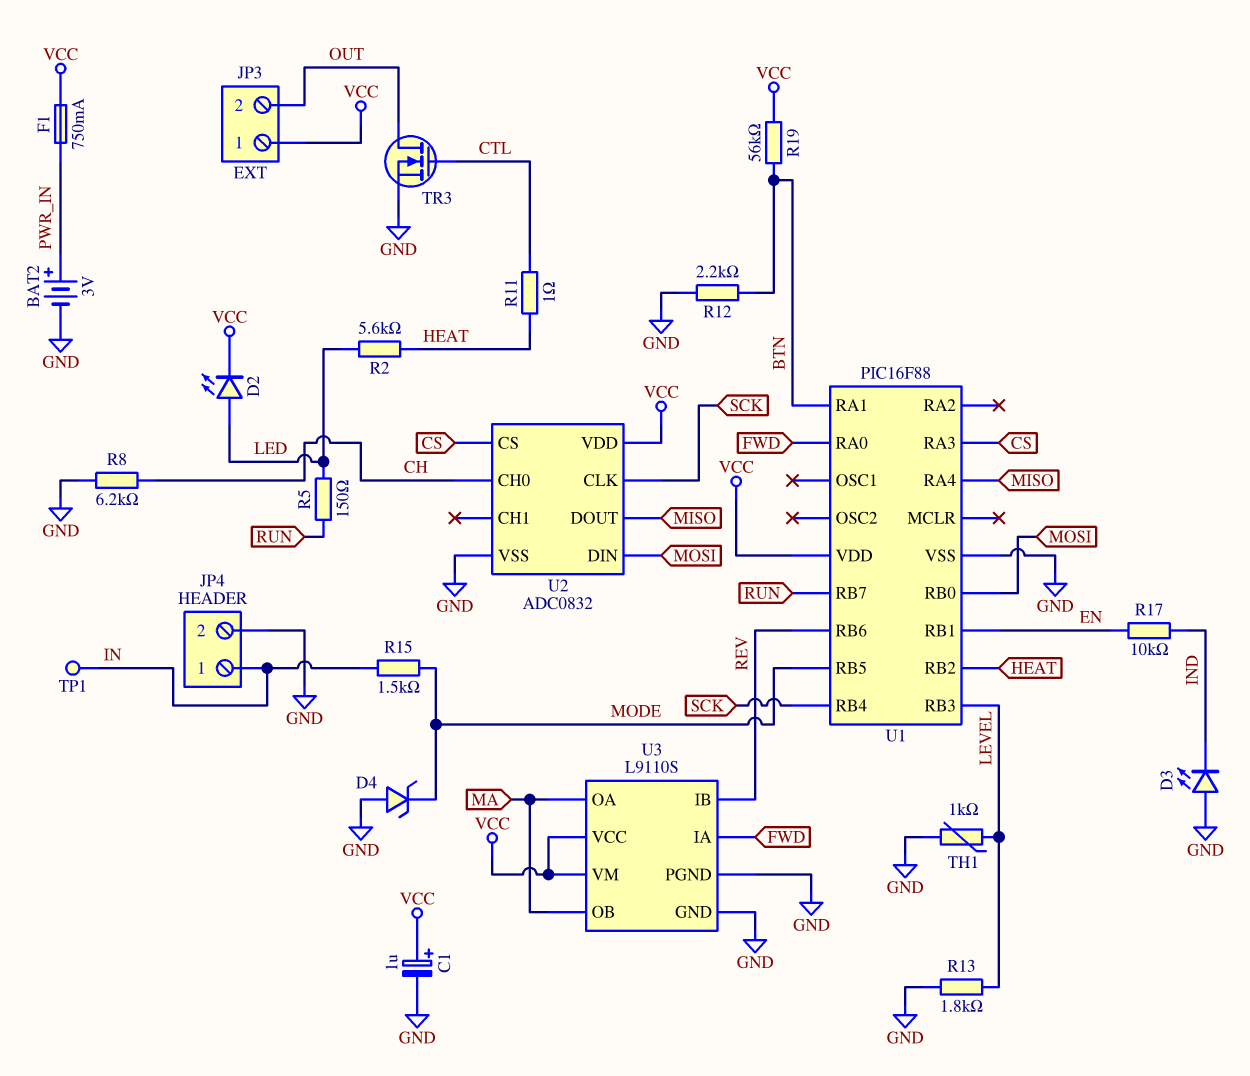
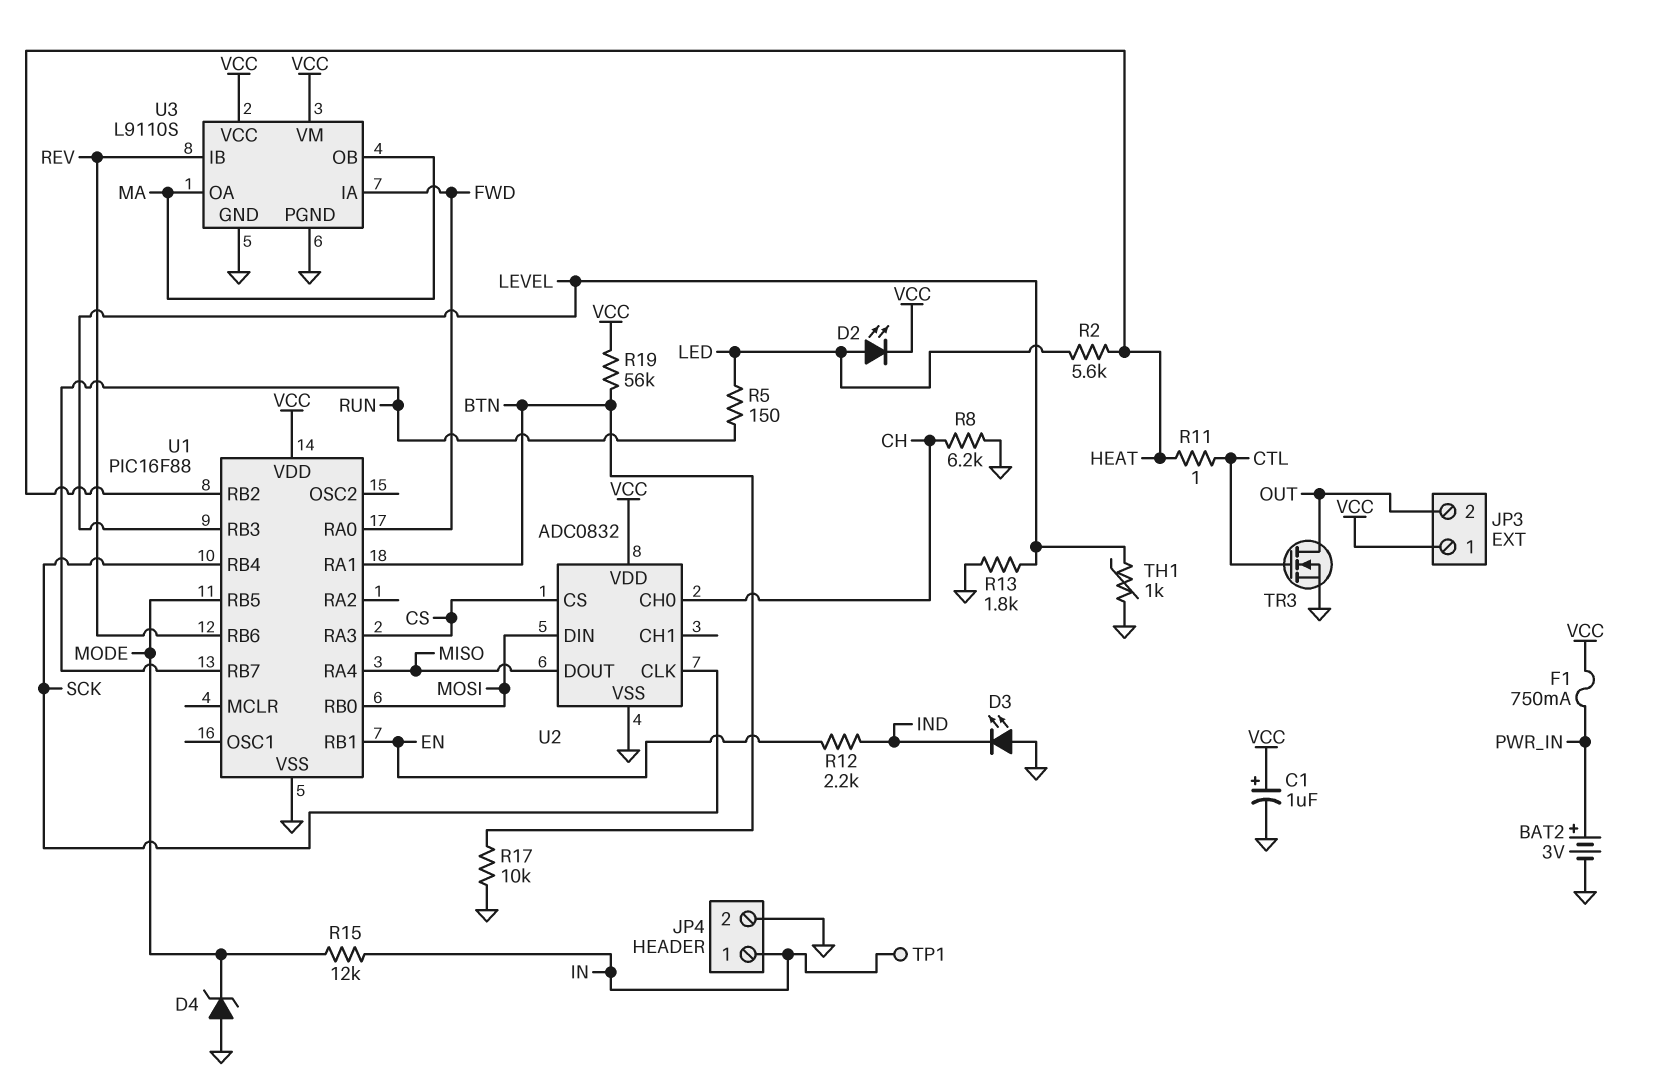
R12: 2.2k (BTN, GND) -> 2.2k (EN, IND)
R15: 1.5k (IN, MODE) -> 12k (IN, MODE)
R17: 10k (EN, IND) -> 10k (BTN, GND)

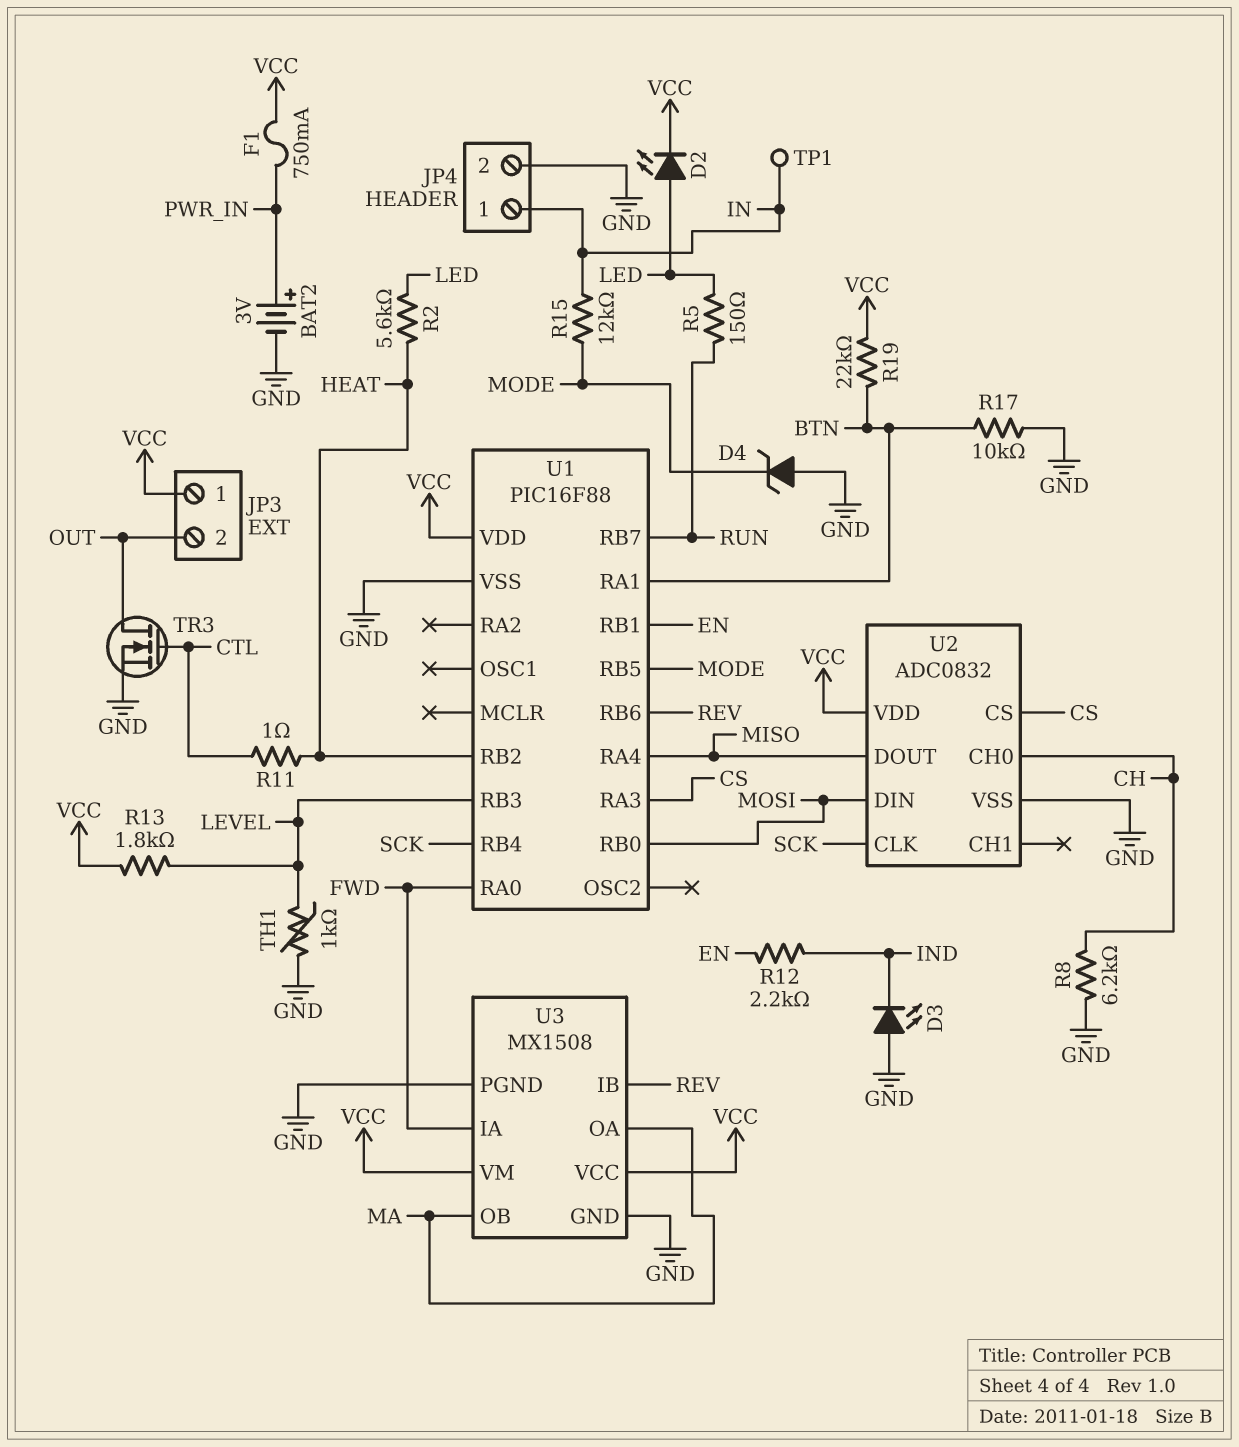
C1: 1uF (plus VCC, minus GND) -> none
R13: 1.8k (GND, LEVEL) -> 1.8k (LEVEL, VCC)
R19: 56k (BTN, VCC) -> 22k (BTN, VCC)
U3: L9110S -> MX1508

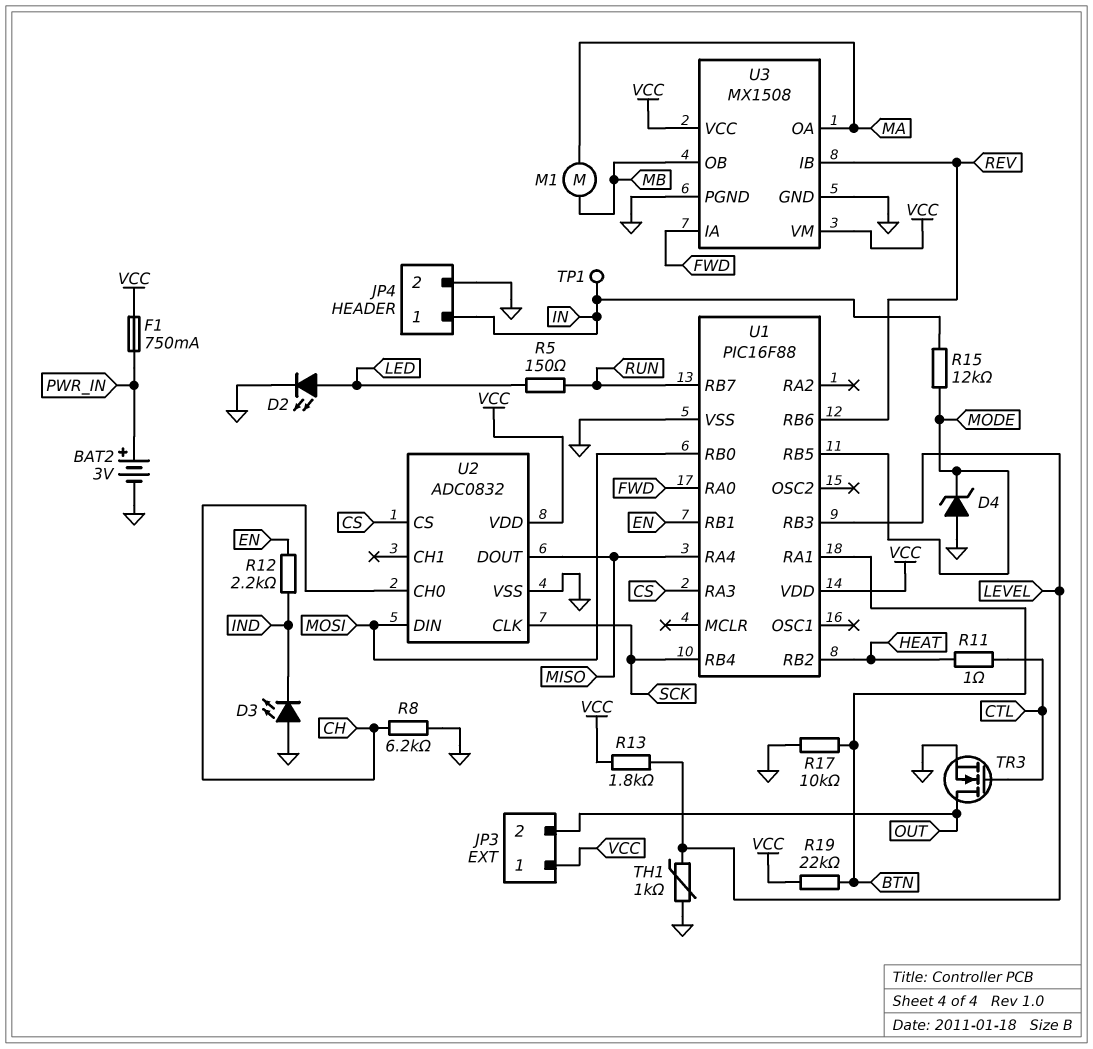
D2: LED (A LED, K VCC) -> LED (A LED, K GND)
M1: none -> motor (MA, MB)
R2: 5.6k (HEAT, LED) -> none
U3 pin OB: MA -> MB

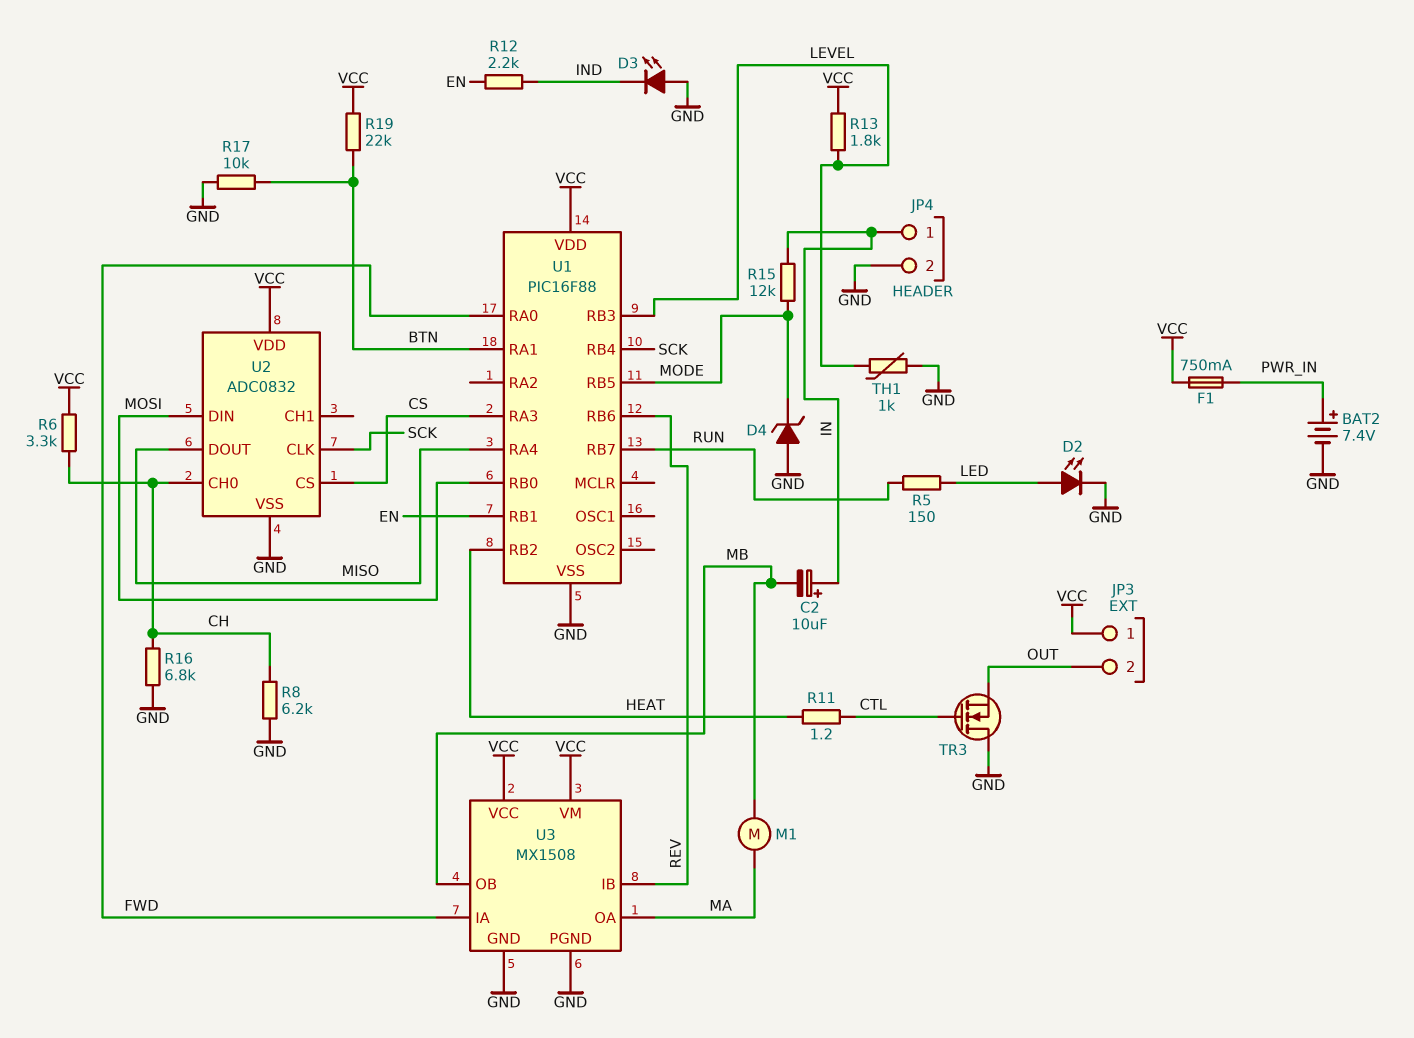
BAT2: 3V (plus PWR_IN, minus GND) -> 7.4V (plus PWR_IN, minus GND)
C2: none -> 10uF (plus IN, minus MB)
R6: none -> 3.3k (CH, VCC)
R11: 1 (CTL, HEAT) -> 1.2 (CTL, HEAT)
R16: none -> 6.8k (CH, GND)
TP1: test point (IN) -> none
TR3: NMOS (G CTL, D OUT, S GND) -> NMOS (G CTL, D GND, S OUT)

